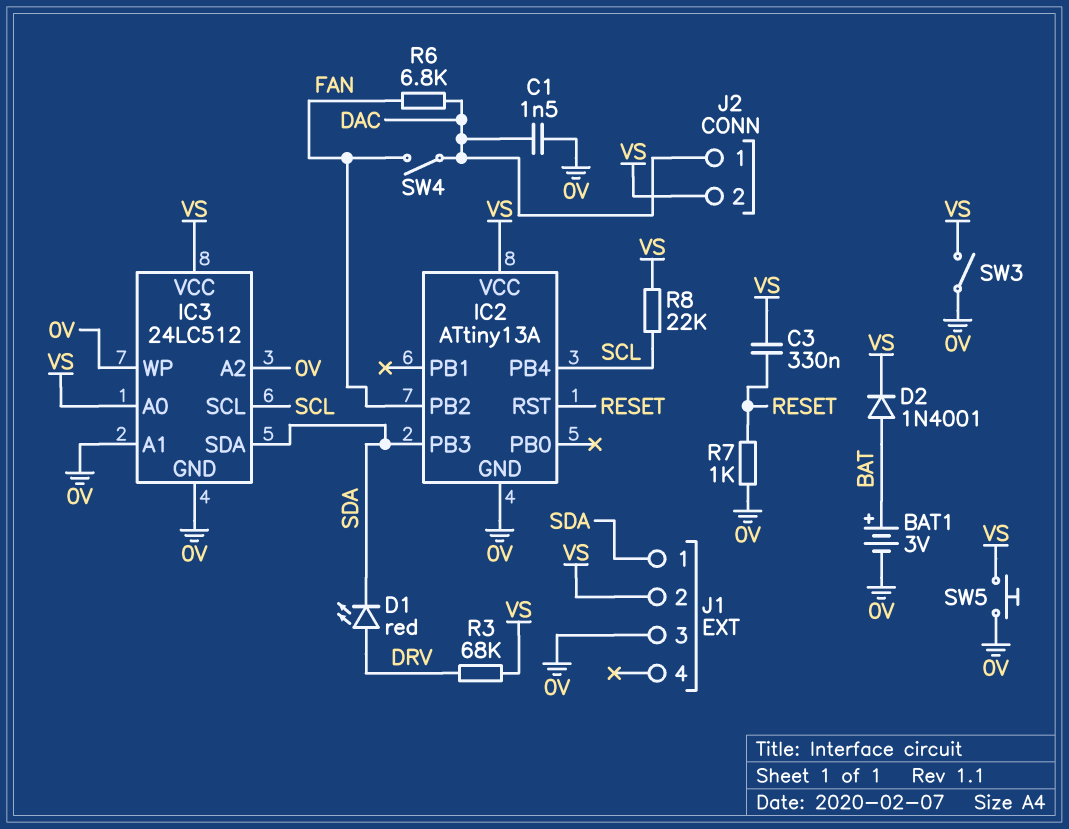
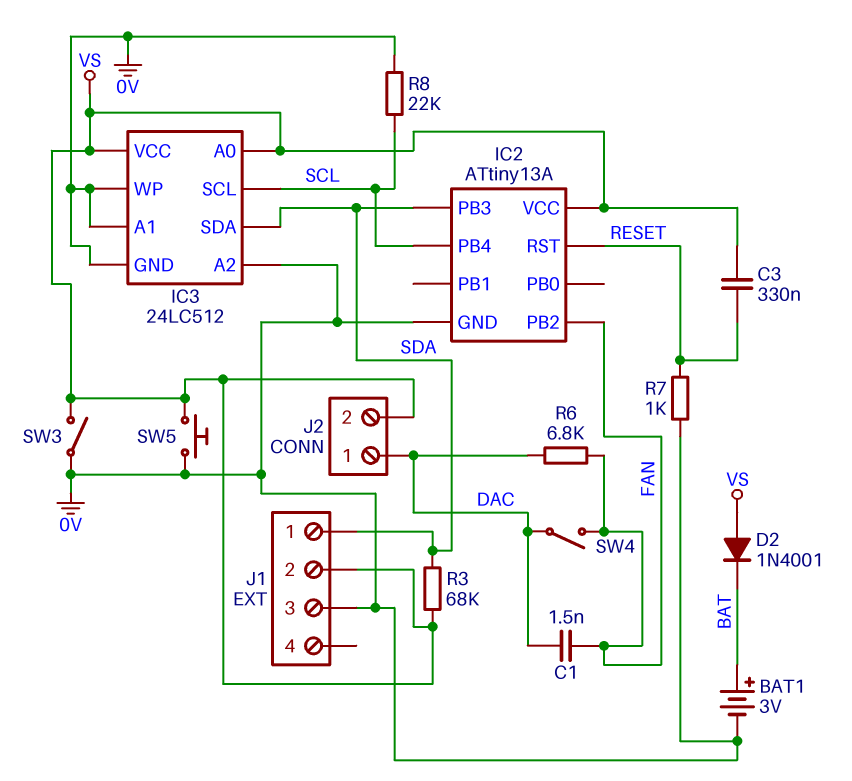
C1: 1.5nF (0V, DAC) -> 1.5nF (DAC, FAN)
D1: LED red (A DRV, K SDA) -> none
D2: diode 1N4001 (A BAT, K VS) -> diode 1N4001 (A VS, K BAT)
R3: 68k (DRV, VS) -> 68k (SDA, VS)
R8: 22k (SCL, VS) -> 22k (0V, SCL)

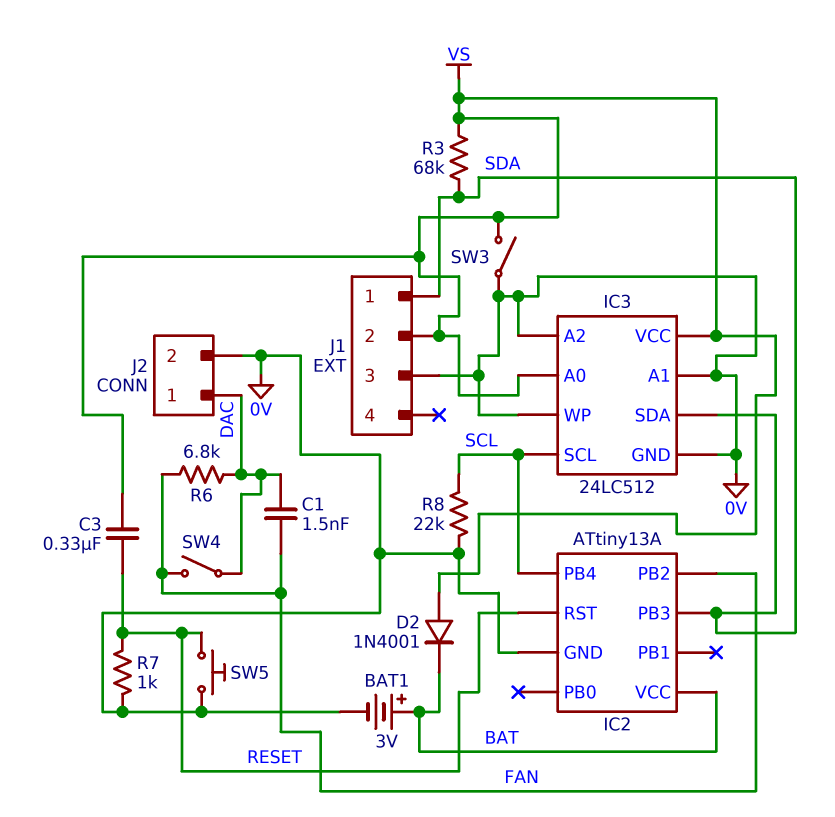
IC2 pin VCC: VS -> BAT
J2 pin 2: VS -> 0V
SW5: button (0V, VS) -> button (0V, RESET)

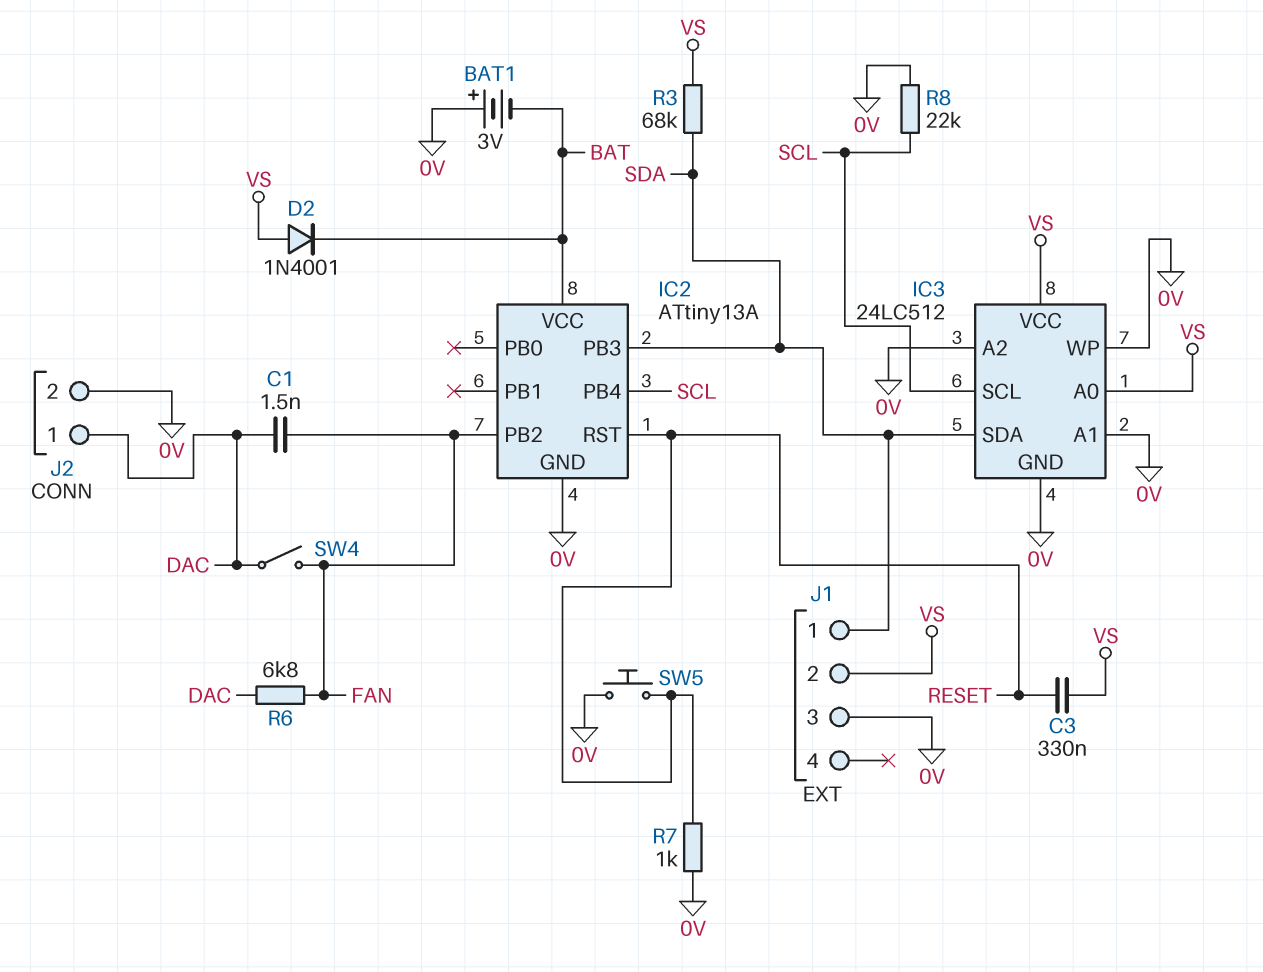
BAT1: 3V (plus BAT, minus 0V) -> 3V (plus 0V, minus BAT)
SW3: switch (0V, VS) -> none

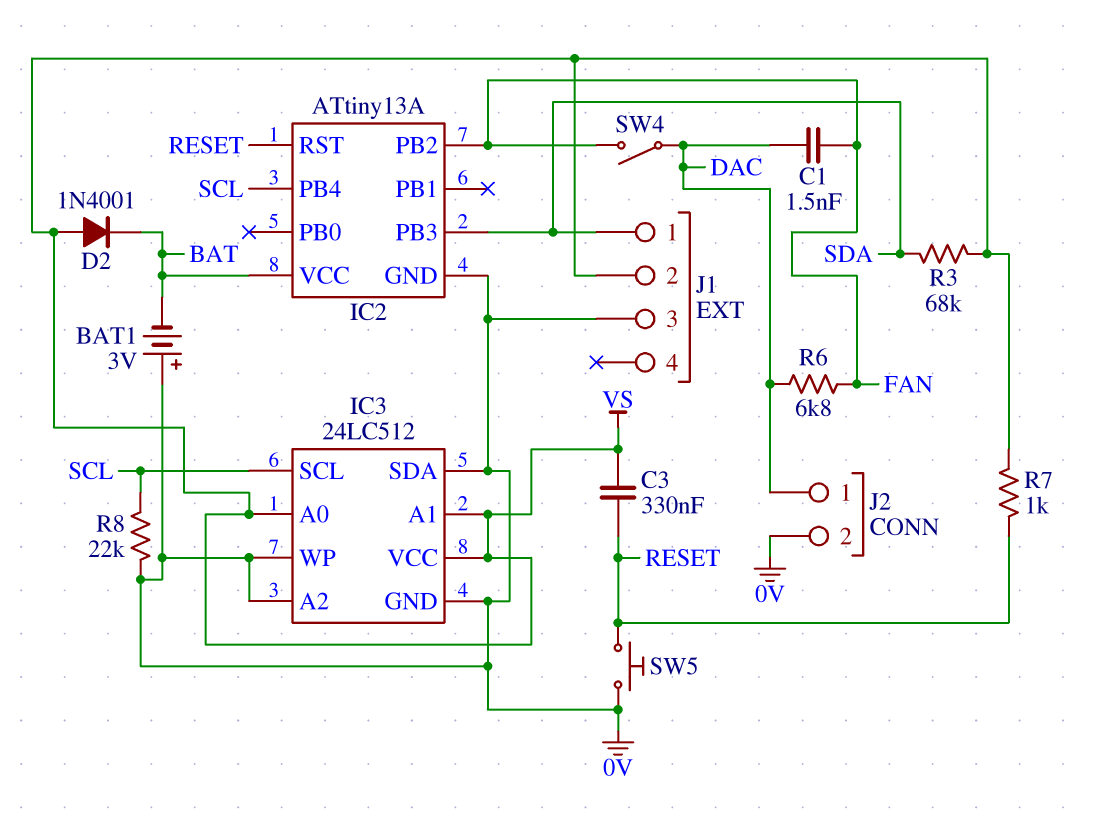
IC3 pin A1: 0V -> VS
IC3 pin SDA: SDA -> 0V
R7: 1k (0V, RESET) -> 1k (RESET, VS)

